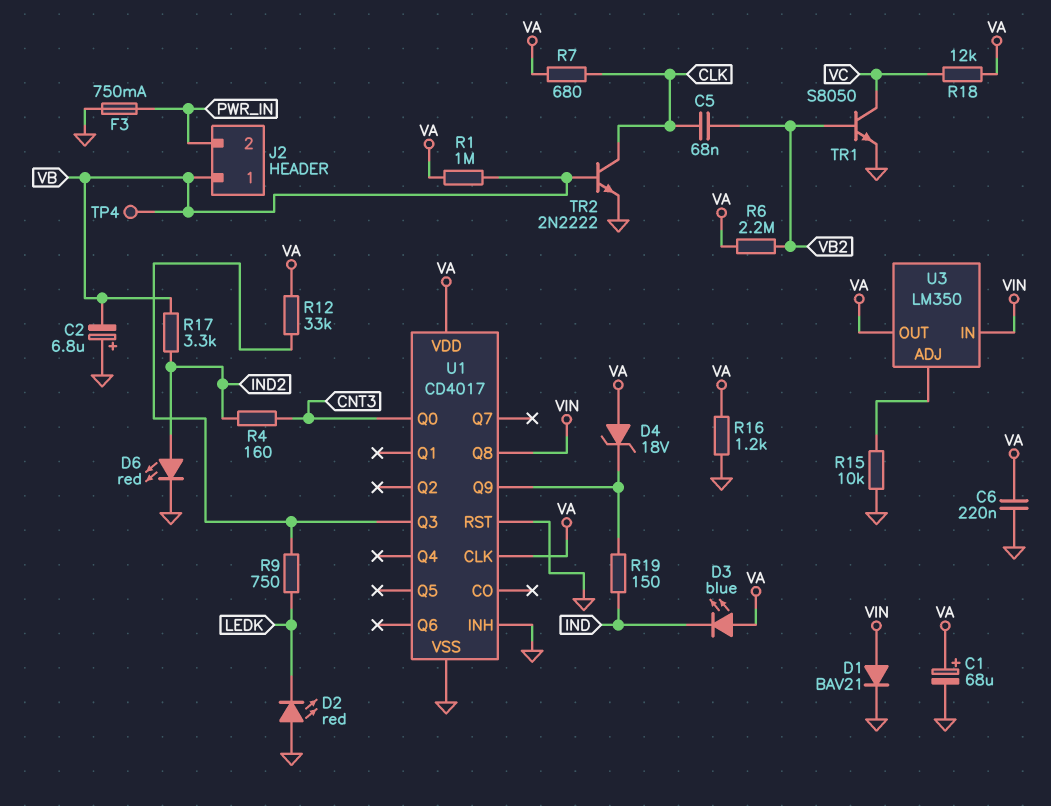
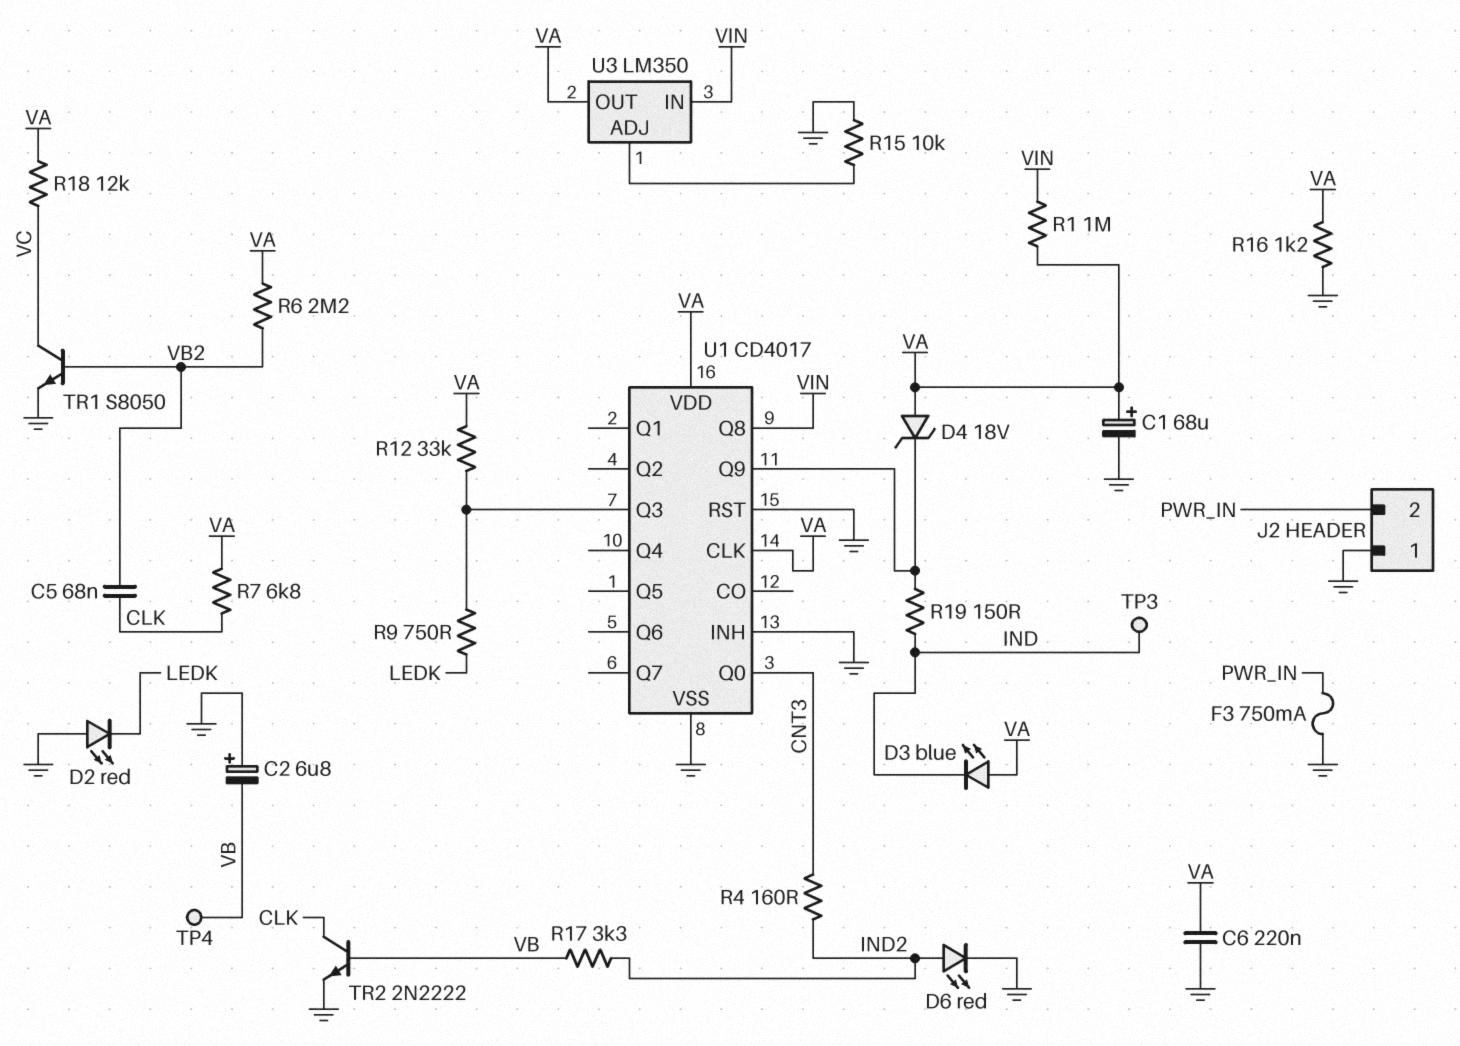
D1: diode BAV21 (A VIN, K GND) -> none
J2 pin 1: VB -> GND
R1: 1M (VA, VB) -> 1M (VA, VIN)
R7: 680 (CLK, VA) -> 6.8k (CLK, VA)
TP3: none -> test point (IND)

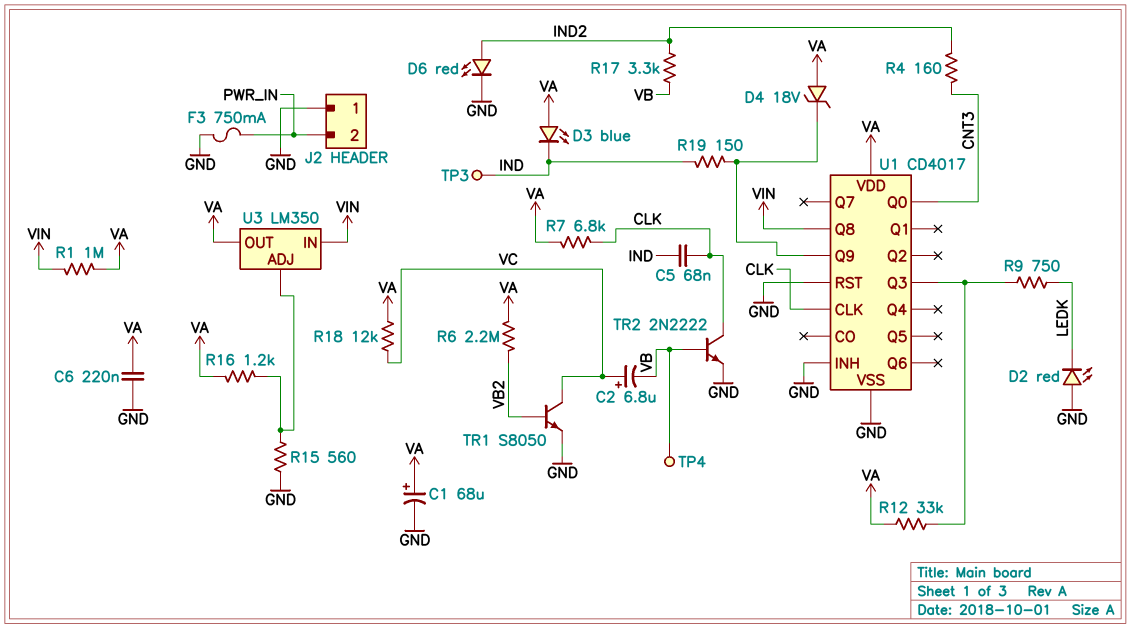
C2: 6.8uF (plus GND, minus VB) -> 6.8uF (plus VC, minus VB)
C5: 68nF (CLK, VB2) -> 68nF (CLK, IND)
R15: 10k (GND, U3/ADJ) -> 560 (GND, U3/ADJ)
R16: 1.2k (GND, VA) -> 1.2k (U3/ADJ, VA)
U1 pin CLK: VA -> CLK

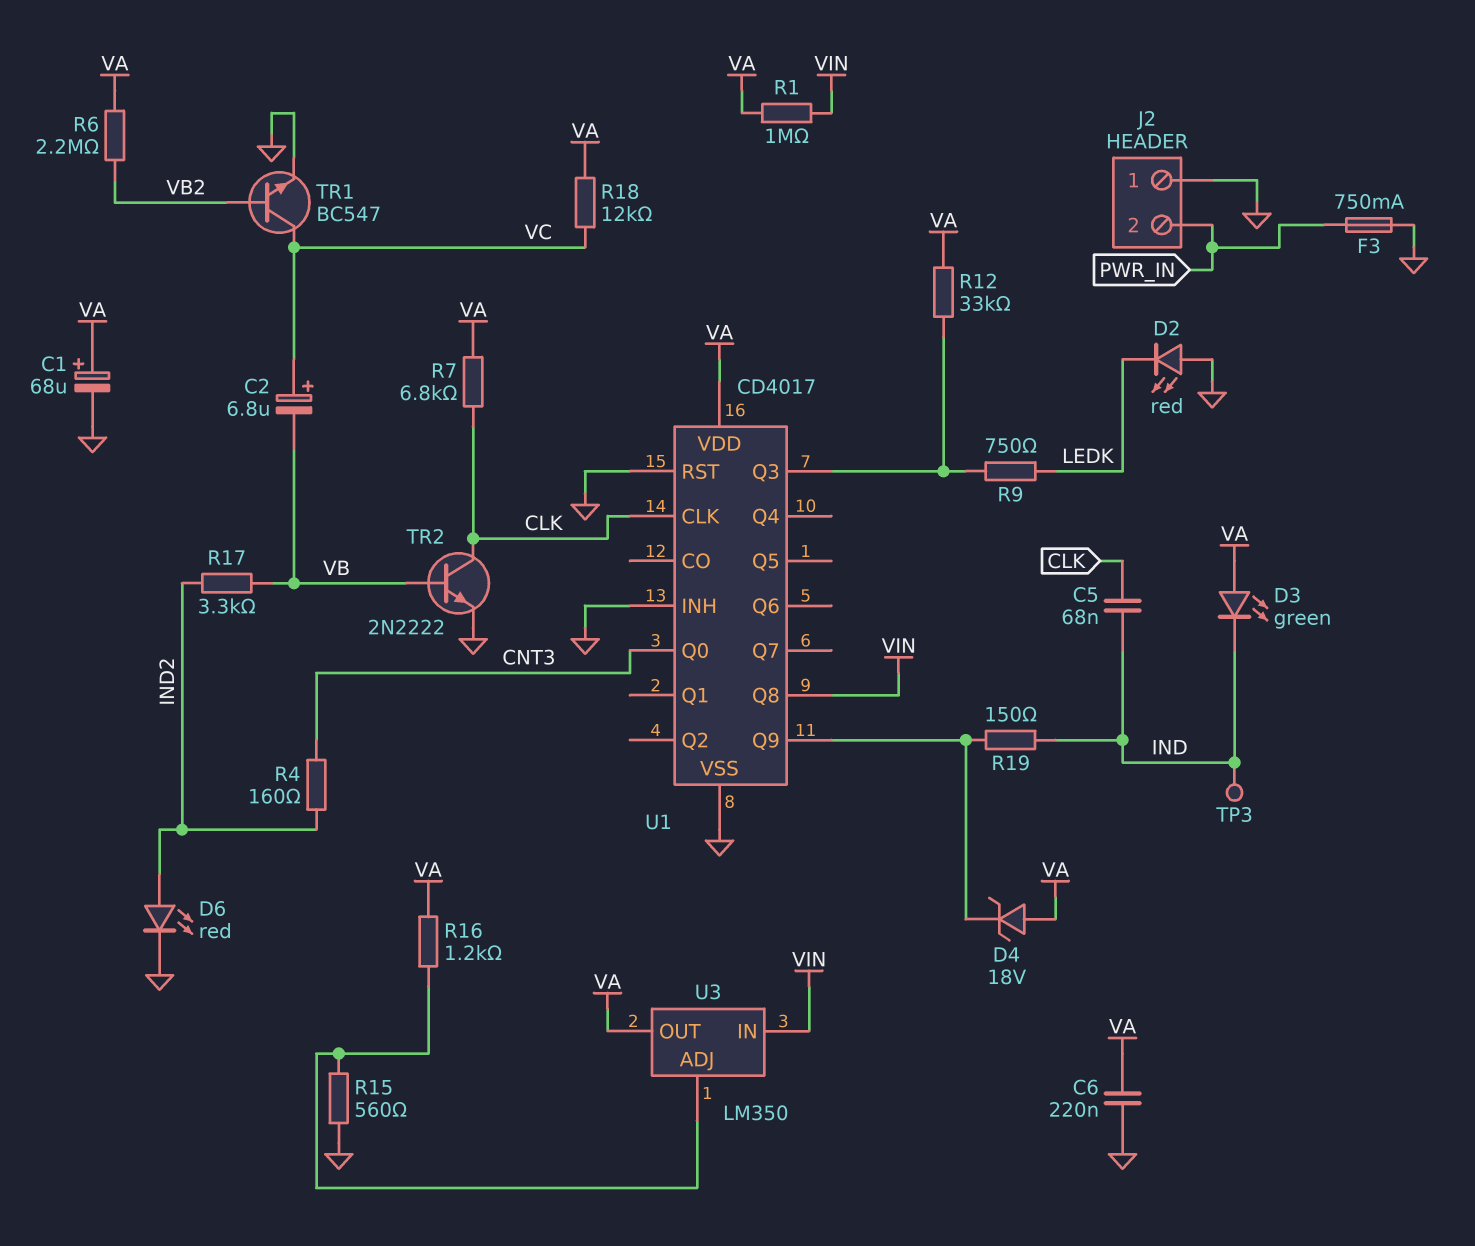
D3: LED blue (A VA, K IND) -> LED green (A VA, K IND)
TP4: test point (VB) -> none
TR1: NPN S8050 (B VB2, C VC, E GND) -> NPN BC547 (B VB2, C VC, E GND)

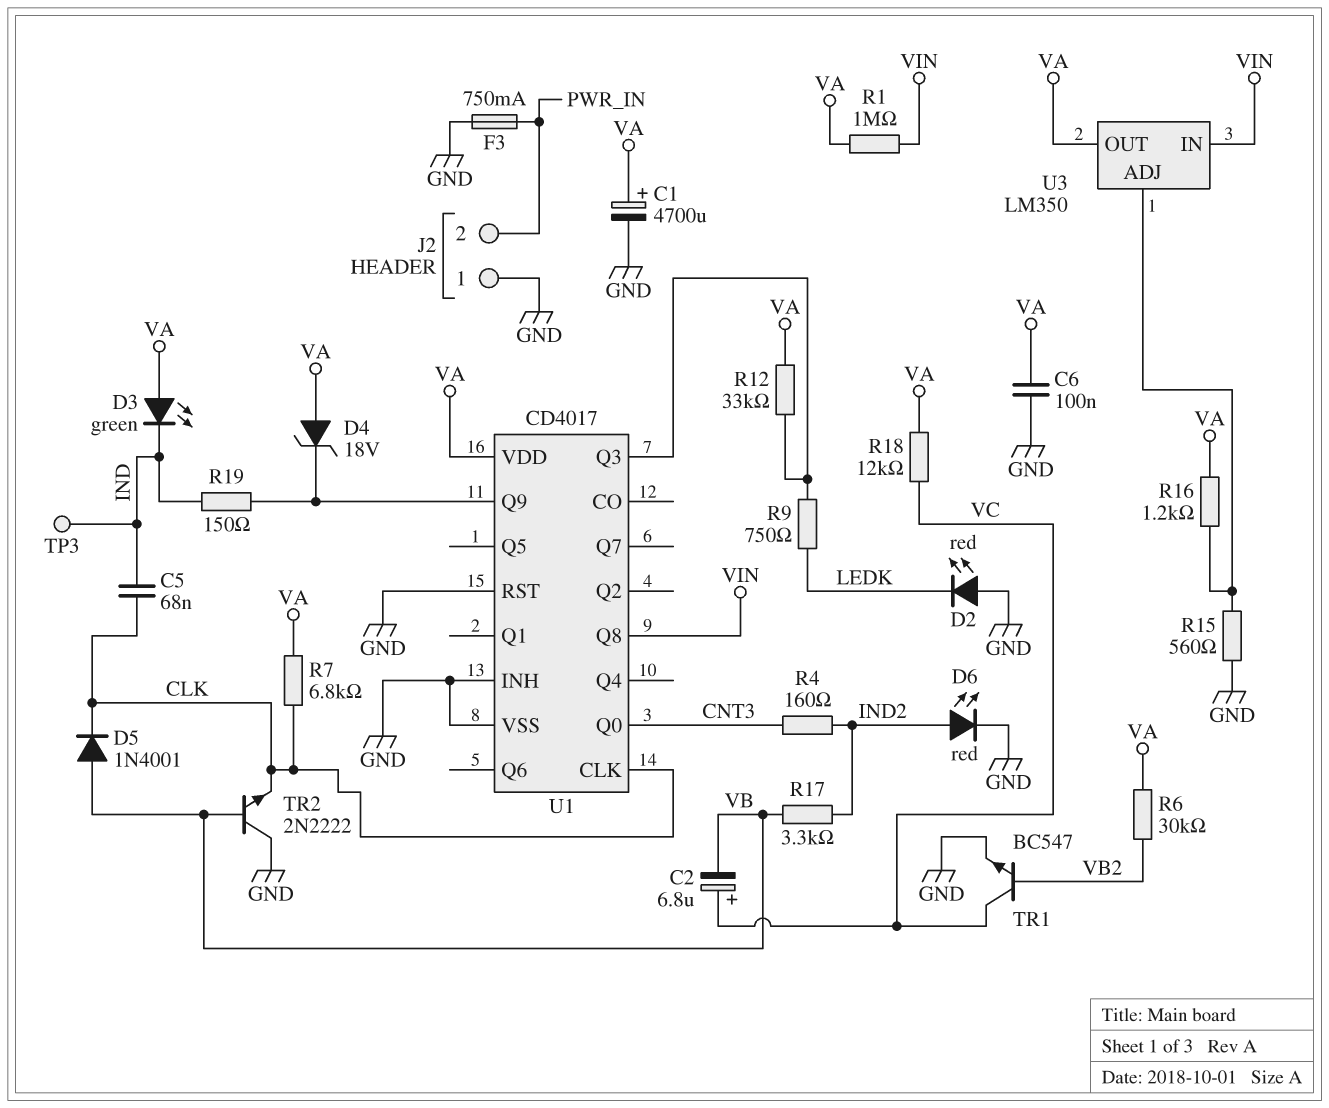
C1: 68uF (plus VA, minus GND) -> 4700uF (plus VA, minus GND)
C6: 220nF (GND, VA) -> 100nF (GND, VA)
D5: none -> diode 1N4001 (A VB, K CLK)
R6: 2.2M (VA, VB2) -> 30k (VA, VB2)
TR2: NPN 2N2222 (B VB, C CLK, E GND) -> NPN 2N2222 (B VB, C GND, E CLK)

